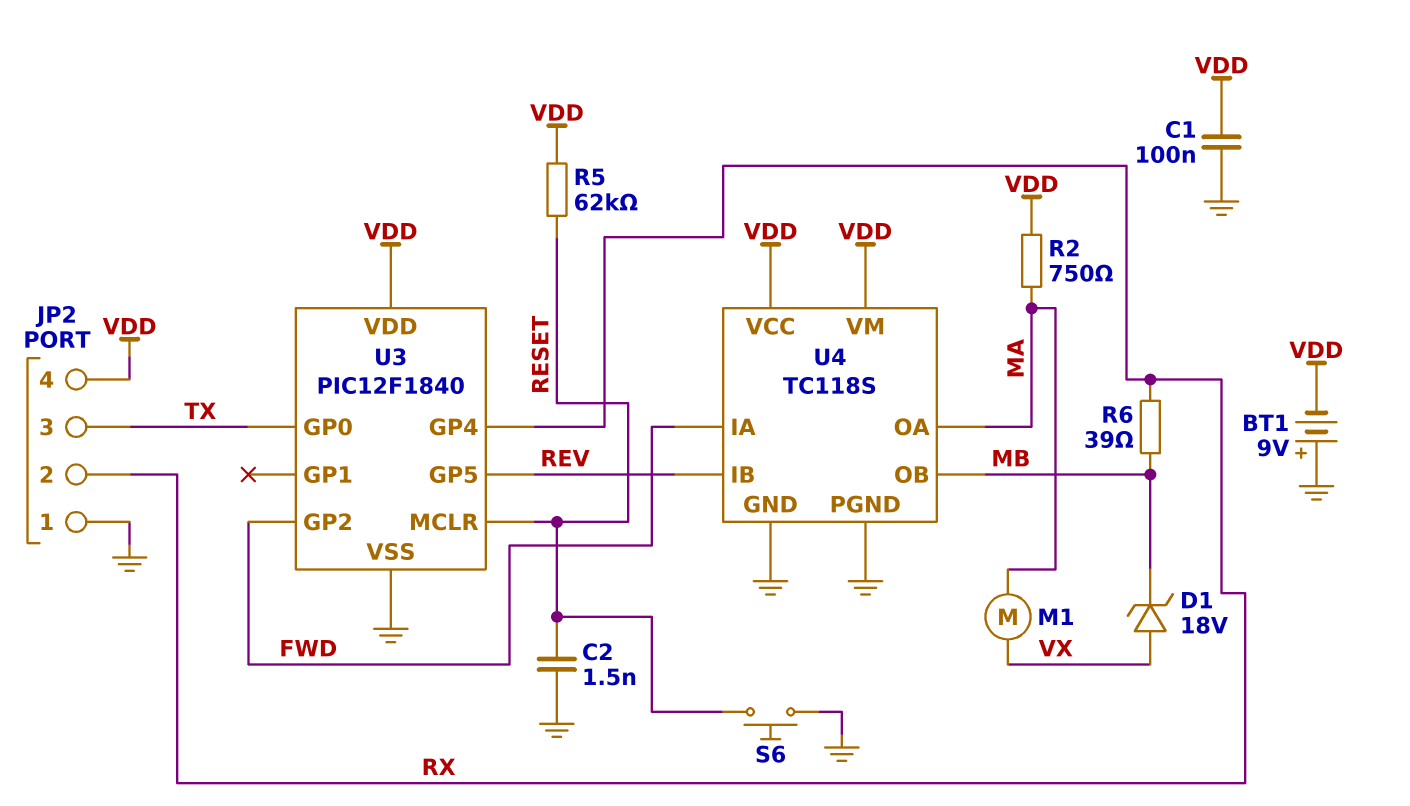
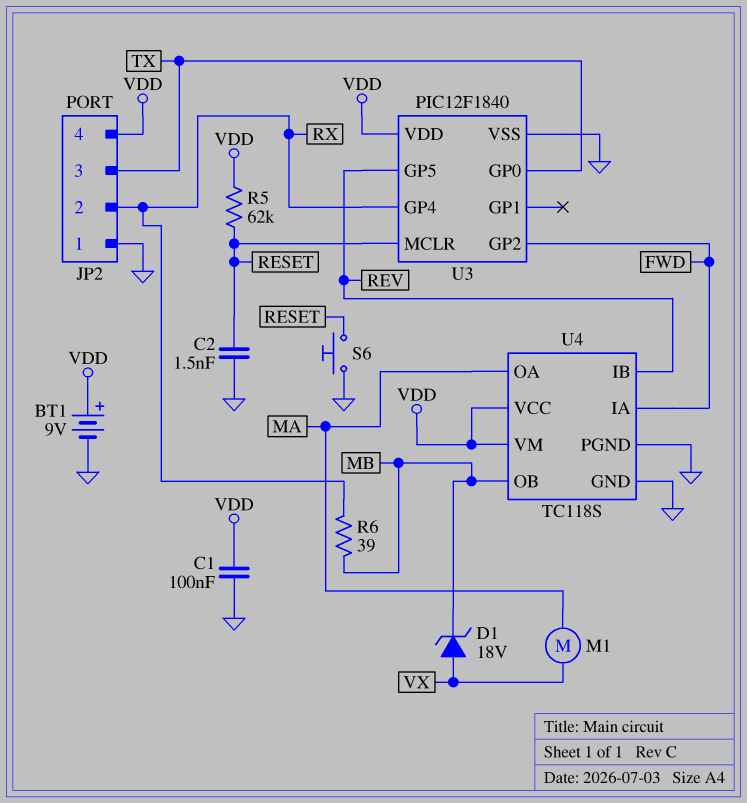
BT1: 9V (plus GND, minus VDD) -> 9V (plus VDD, minus GND)
R2: 750 (MA, VDD) -> none

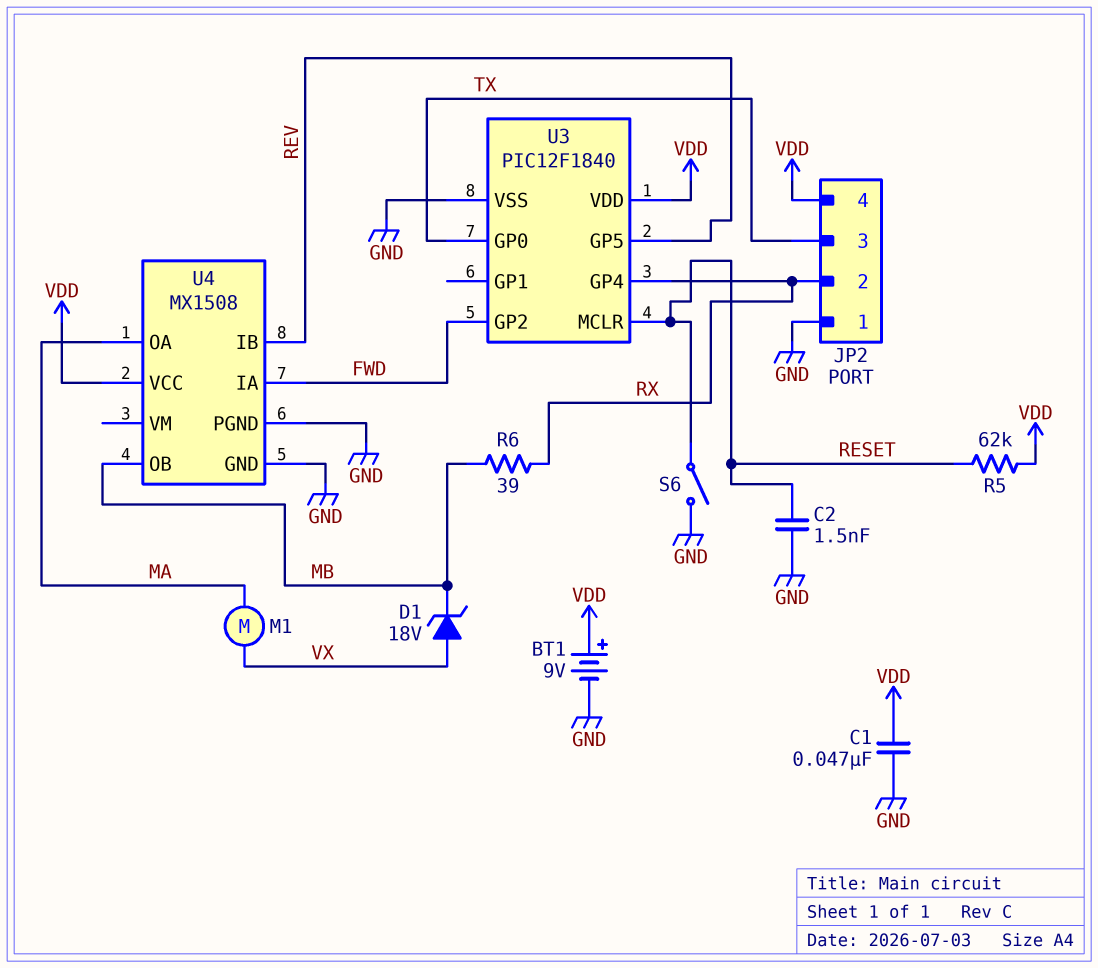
C1: 100nF (GND, VDD) -> 47nF (GND, VDD)
S6: button (GND, RESET) -> switch (GND, RESET)
U4: TC118S -> MX1508
U4 pin VM: VDD -> none

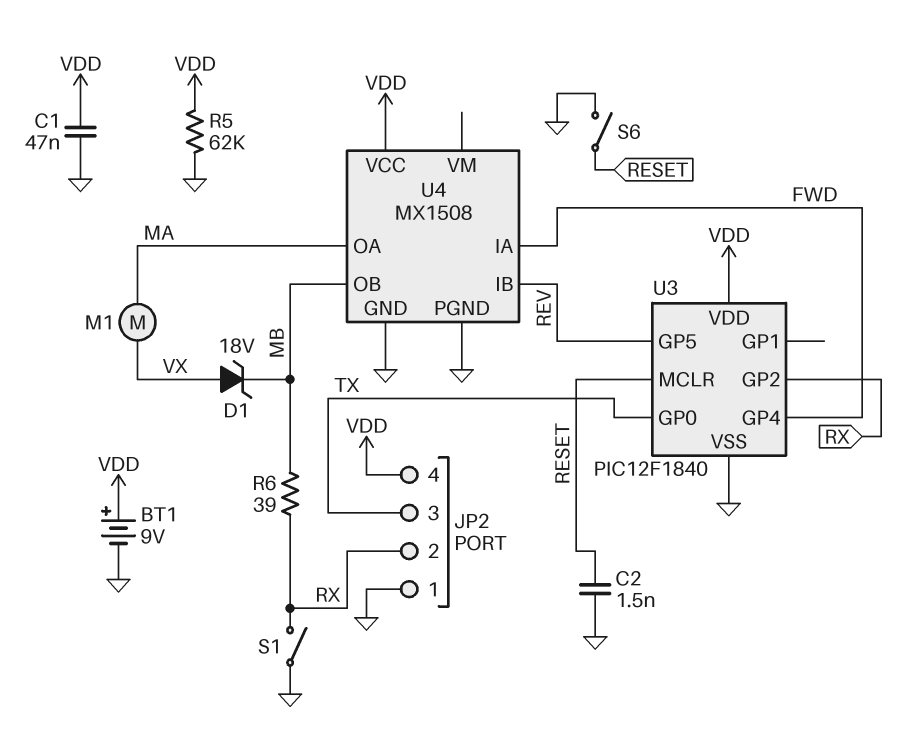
R5: 62k (RESET, VDD) -> 62k (GND, VDD)
S1: none -> switch (GND, RX)
U3 pin GP2: FWD -> RX
U3 pin GP4: RX -> FWD

